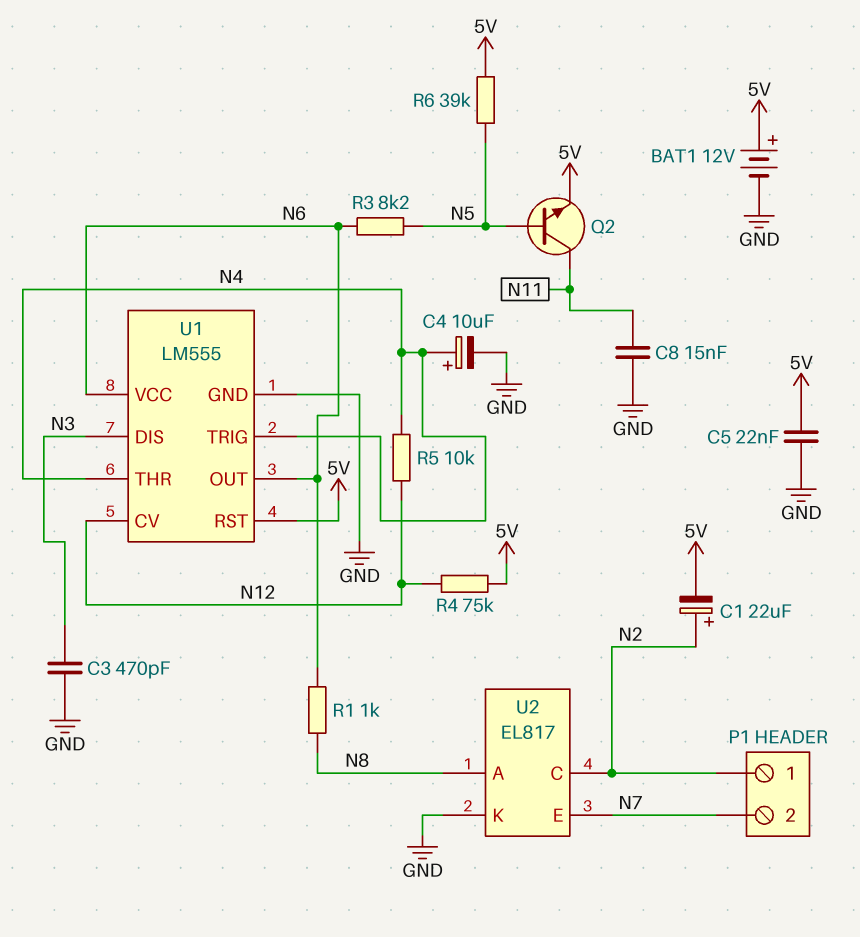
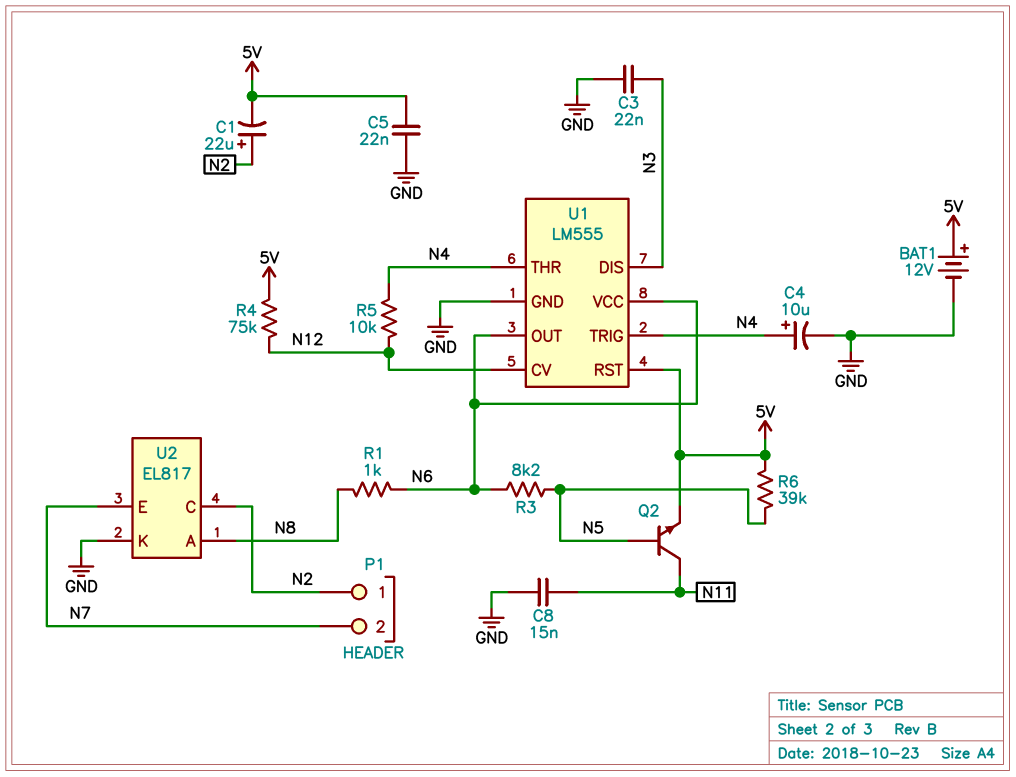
C3: 470pF (GND, N3) -> 22nF (GND, N3)

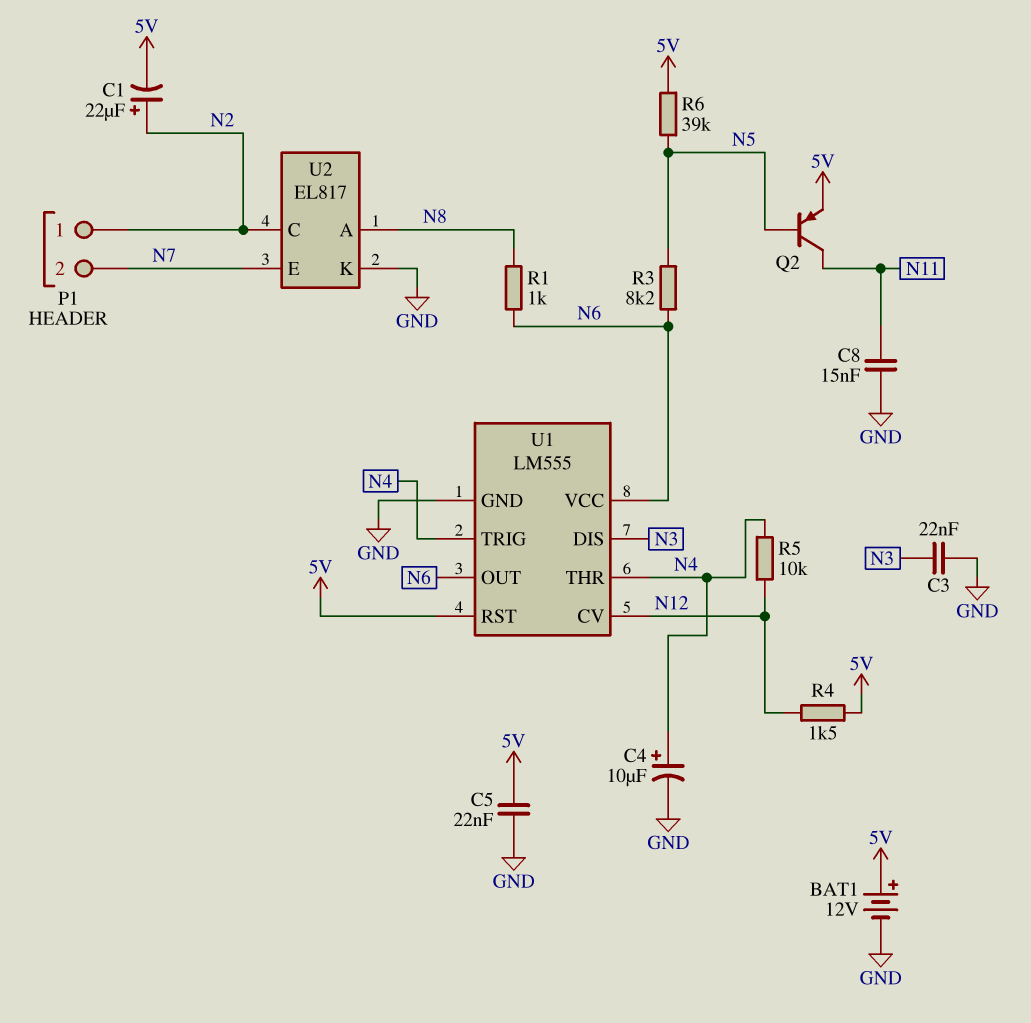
Q2: NPN (B N5, C N11, E 5V) -> PNP (B N5, C N11, E 5V)
R4: 75k (5V, N12) -> 1.5k (5V, N12)

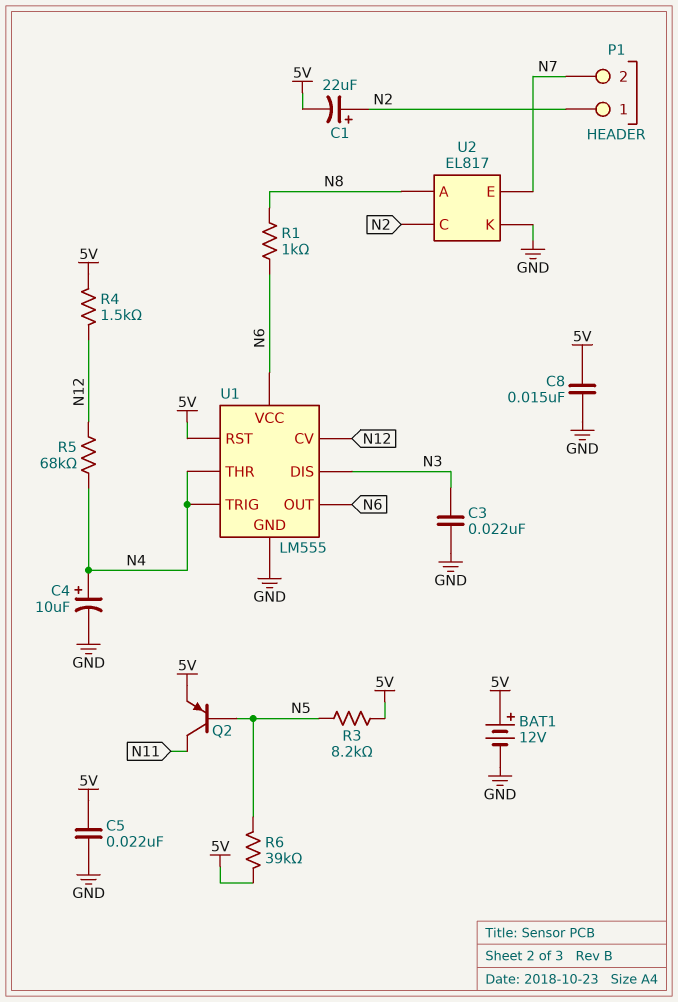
C8: 15nF (GND, N11) -> 15nF (5V, GND)
R3: 8.2k (N5, N6) -> 8.2k (5V, N5)
R5: 10k (N4, N12) -> 68k (N4, N12)

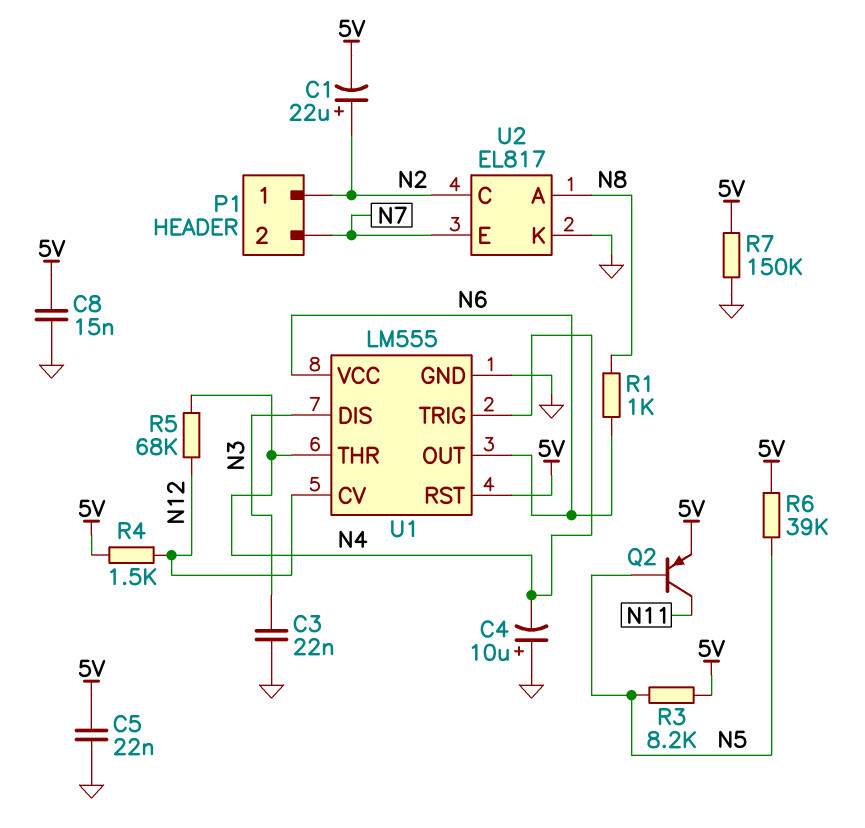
BAT1: 12V (plus 5V, minus GND) -> none
C4: 10uF (plus N4, minus GND) -> 10uF (plus GND, minus N4)
R7: none -> 150k (5V, GND)

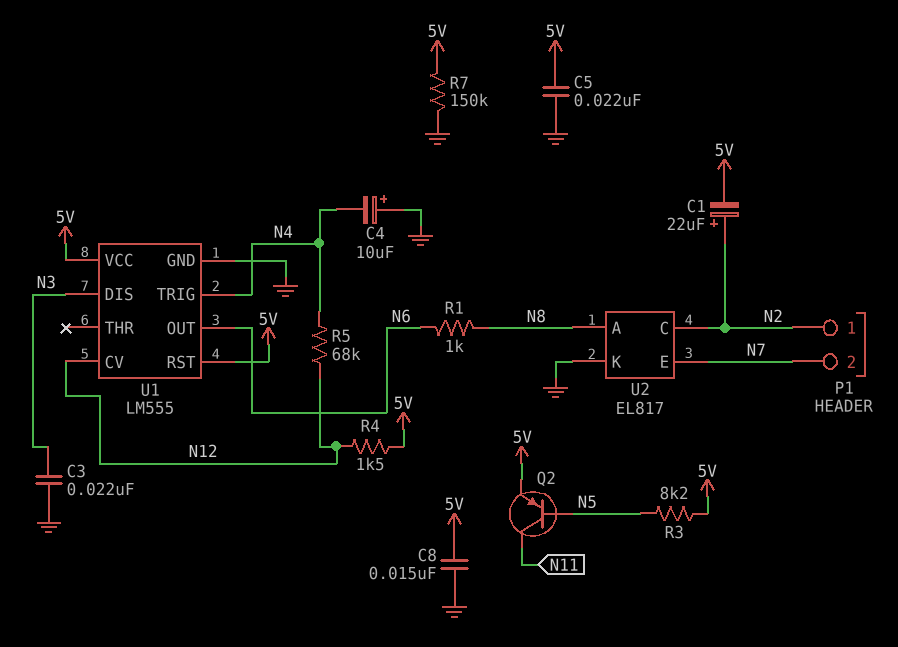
R6: 39k (5V, N5) -> none
U1 pin THR: N4 -> none
U1 pin VCC: N6 -> 5V

